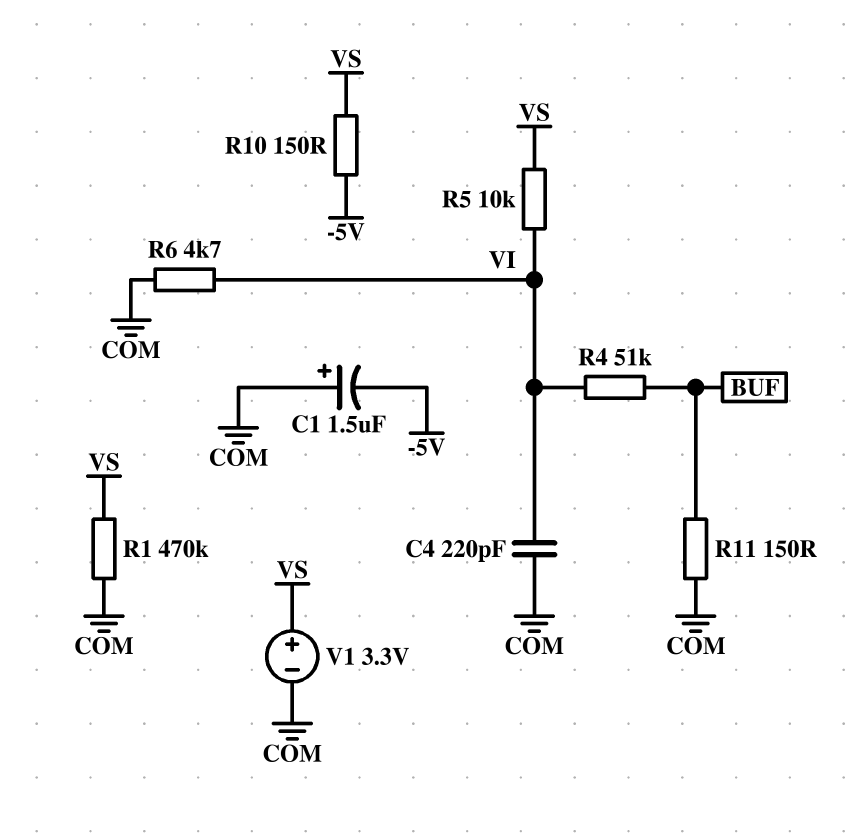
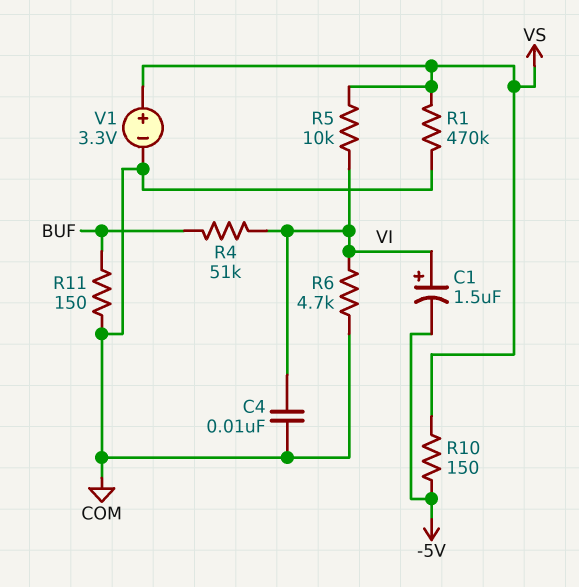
C1: 1.5uF (plus COM, minus -5V) -> 1.5uF (plus VI, minus -5V)
C4: 220pF (COM, VI) -> 10nF (COM, VI)

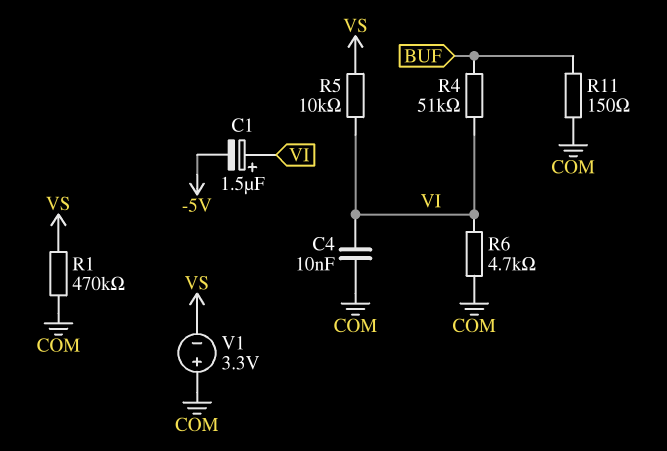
R10: 150 (-5V, VS) -> none
V1: 3.3V (plus VS, minus COM) -> 3.3V (plus COM, minus VS)

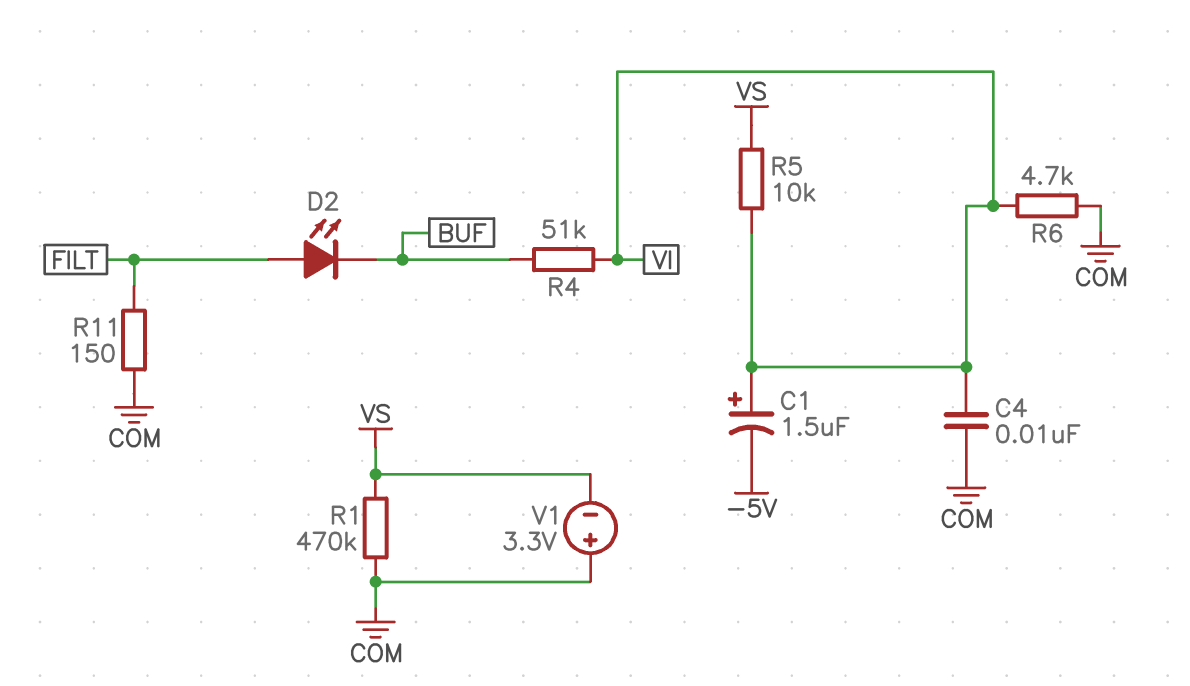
D2: none -> LED (A FILT, K BUF)
R11: 150 (BUF, COM) -> 150 (COM, FILT)

